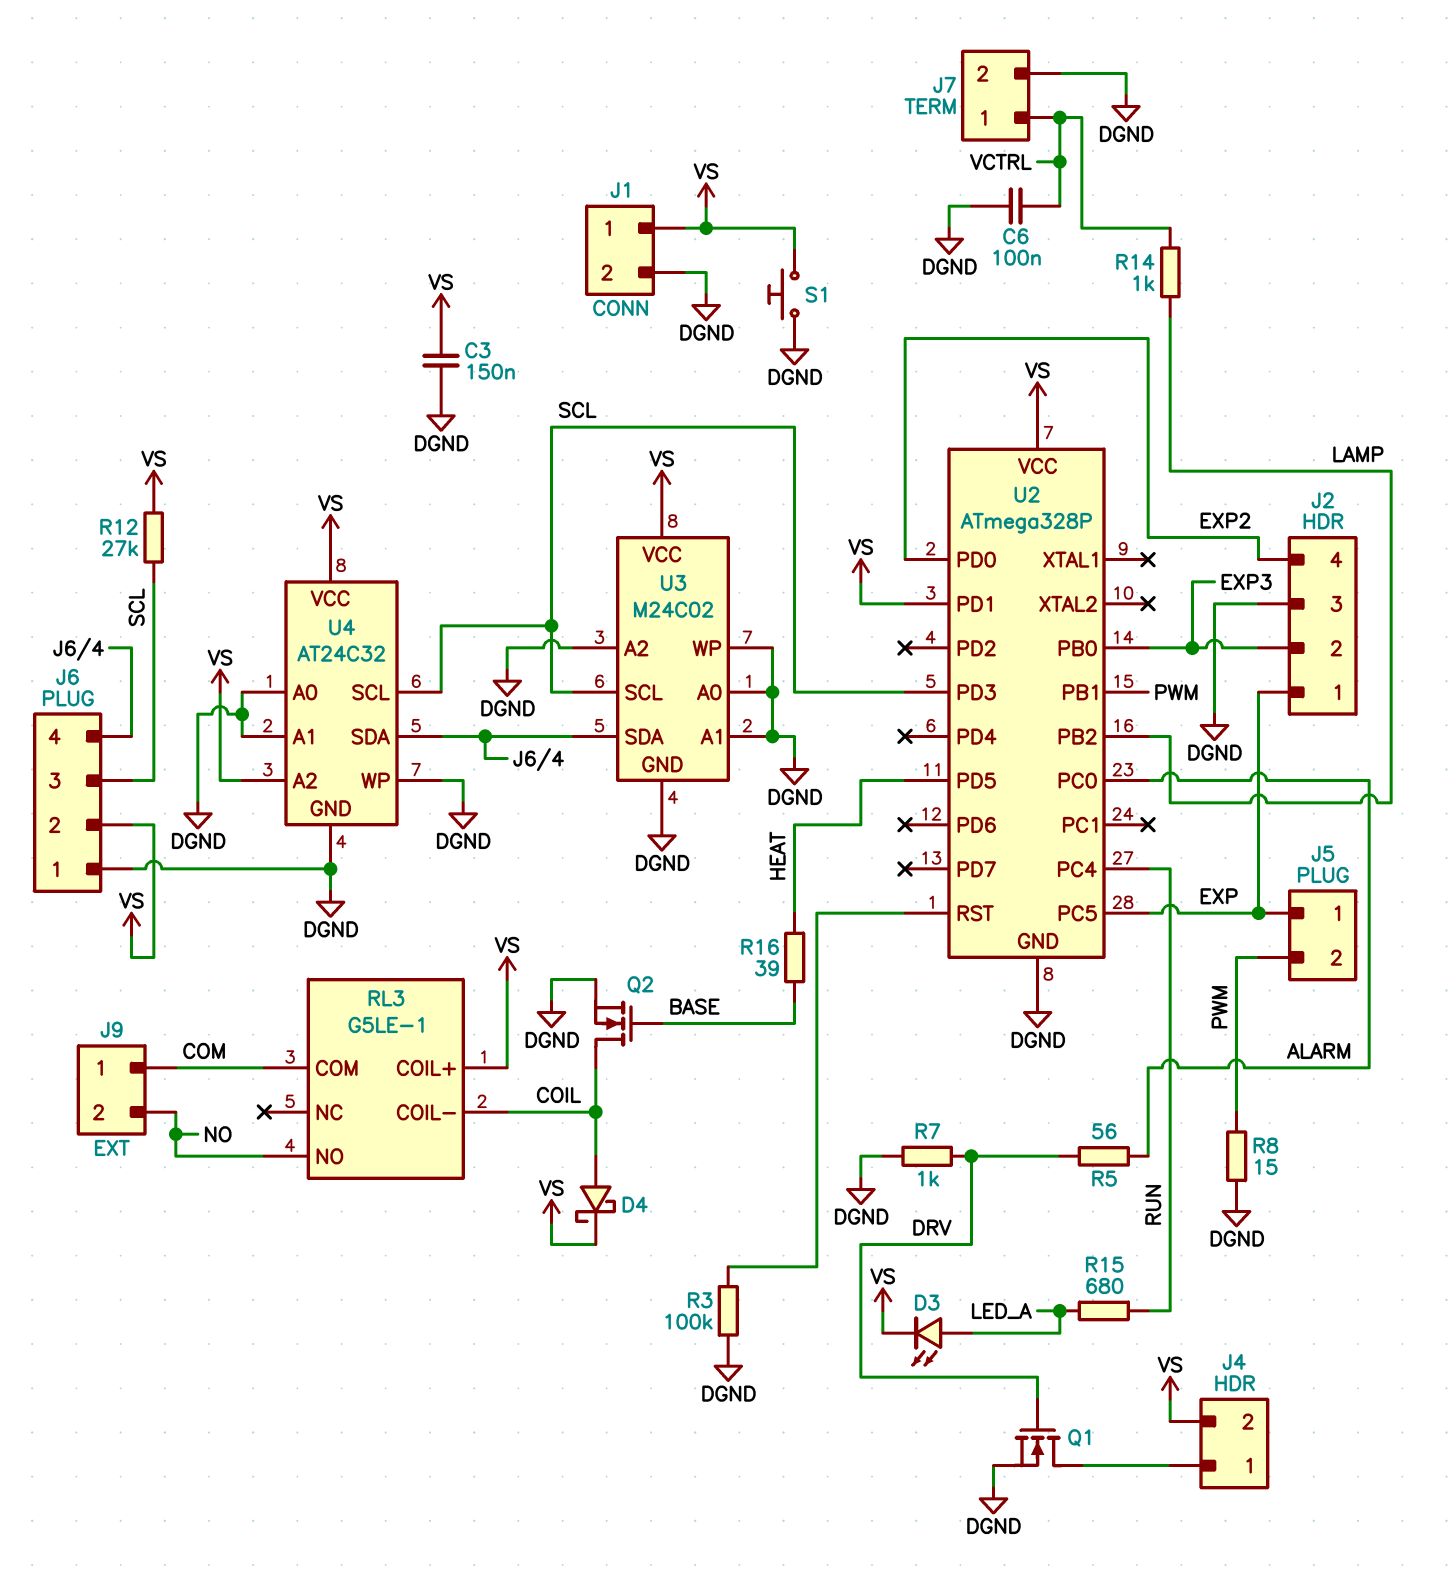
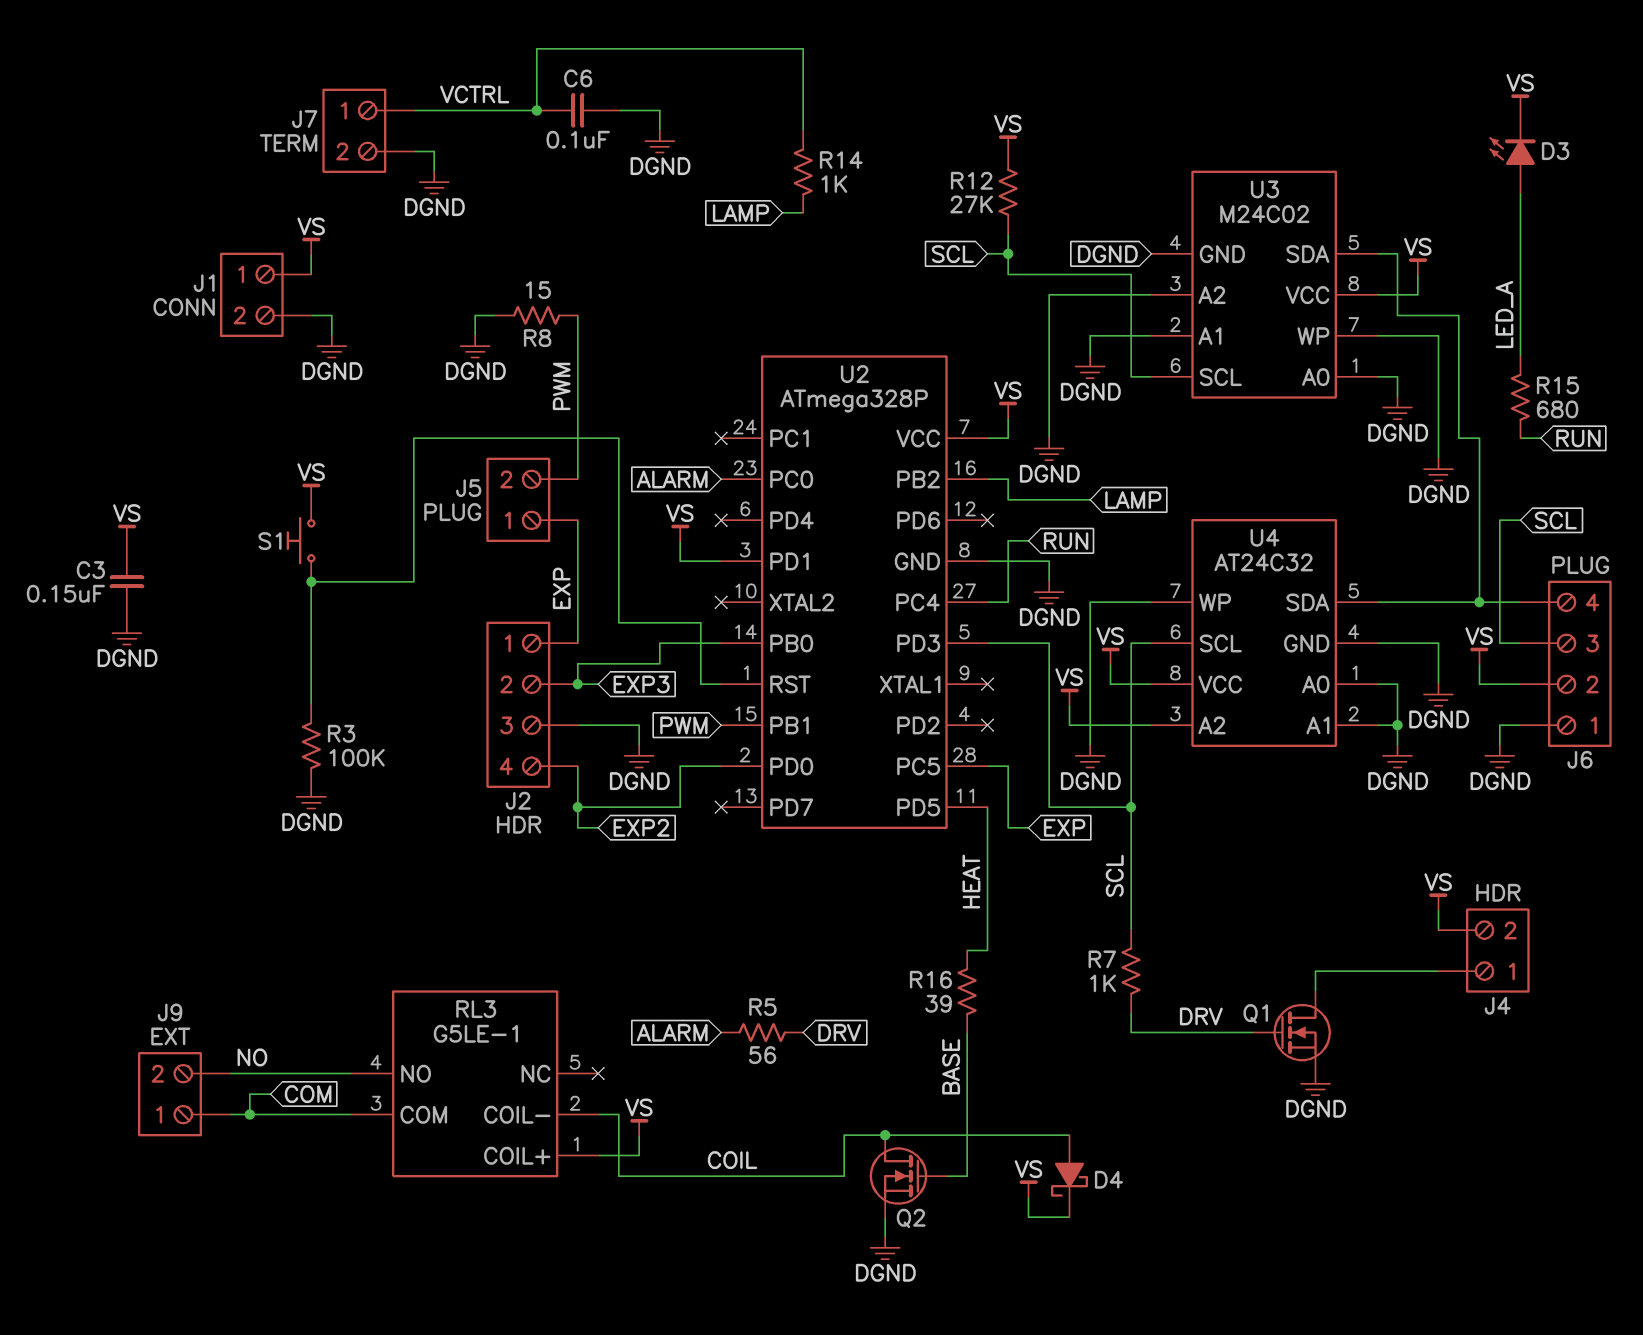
R7: 1k (DGND, DRV) -> 1k (DRV, SCL)
S1: button (DGND, VS) -> button (U2/RST, VS)

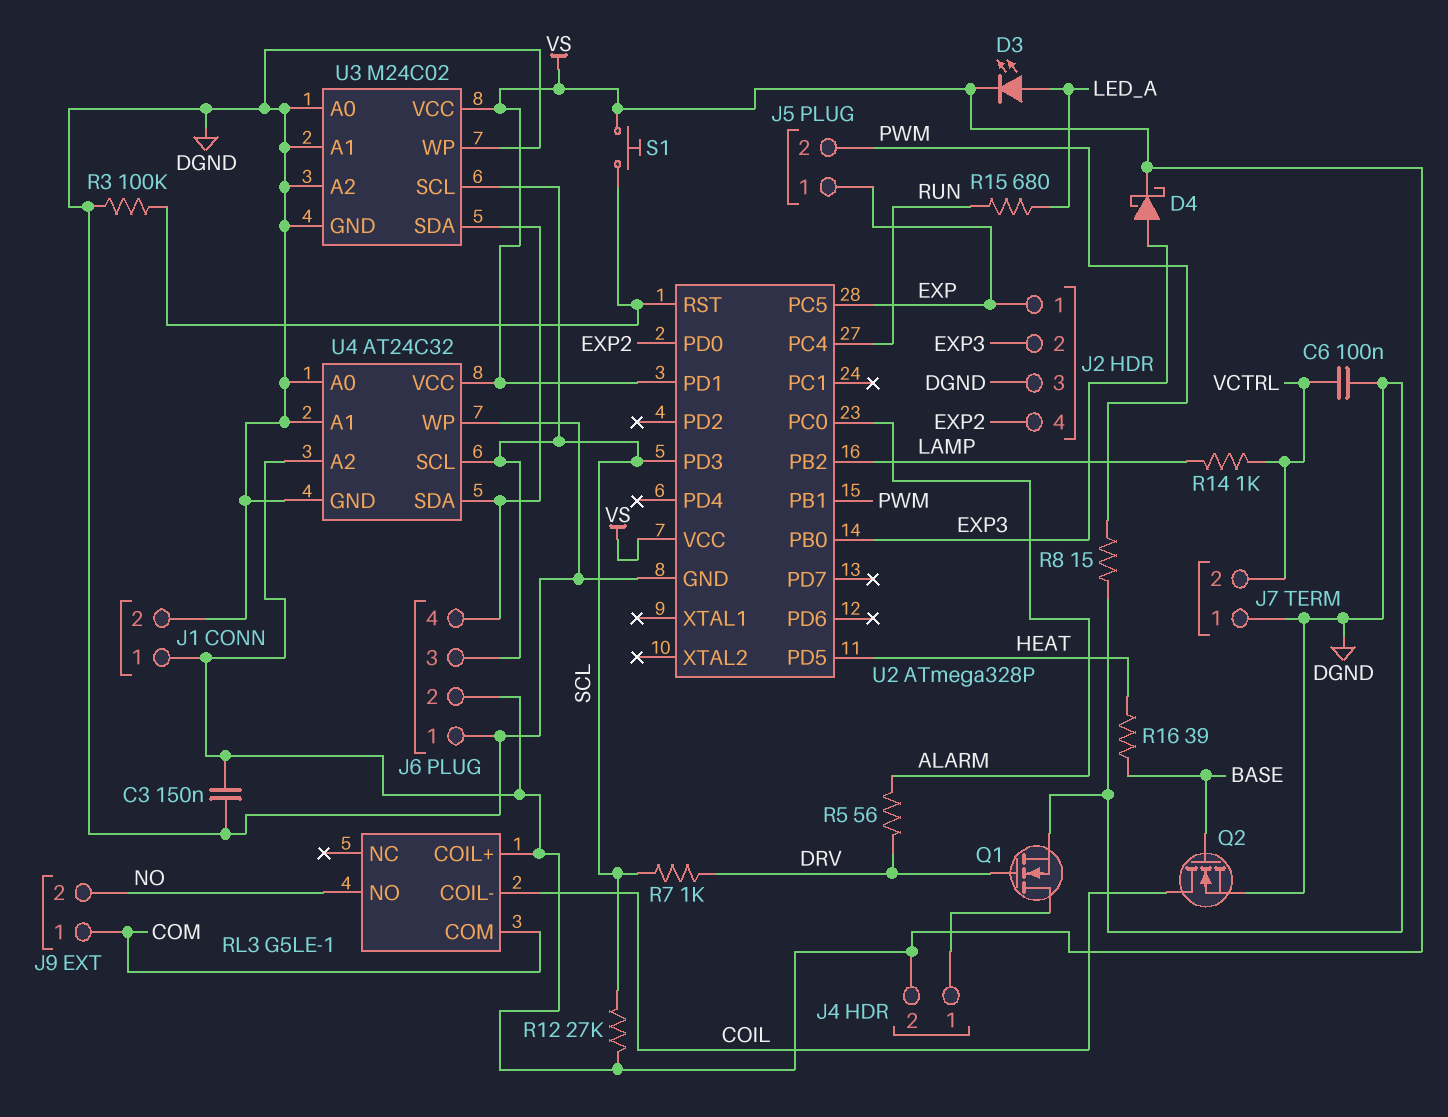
D4: schottky (A COIL, K VS) -> schottky (A EXP3, K VS)
J7 pin 1: VCTRL -> DGND
J7 pin 2: DGND -> VCTRL

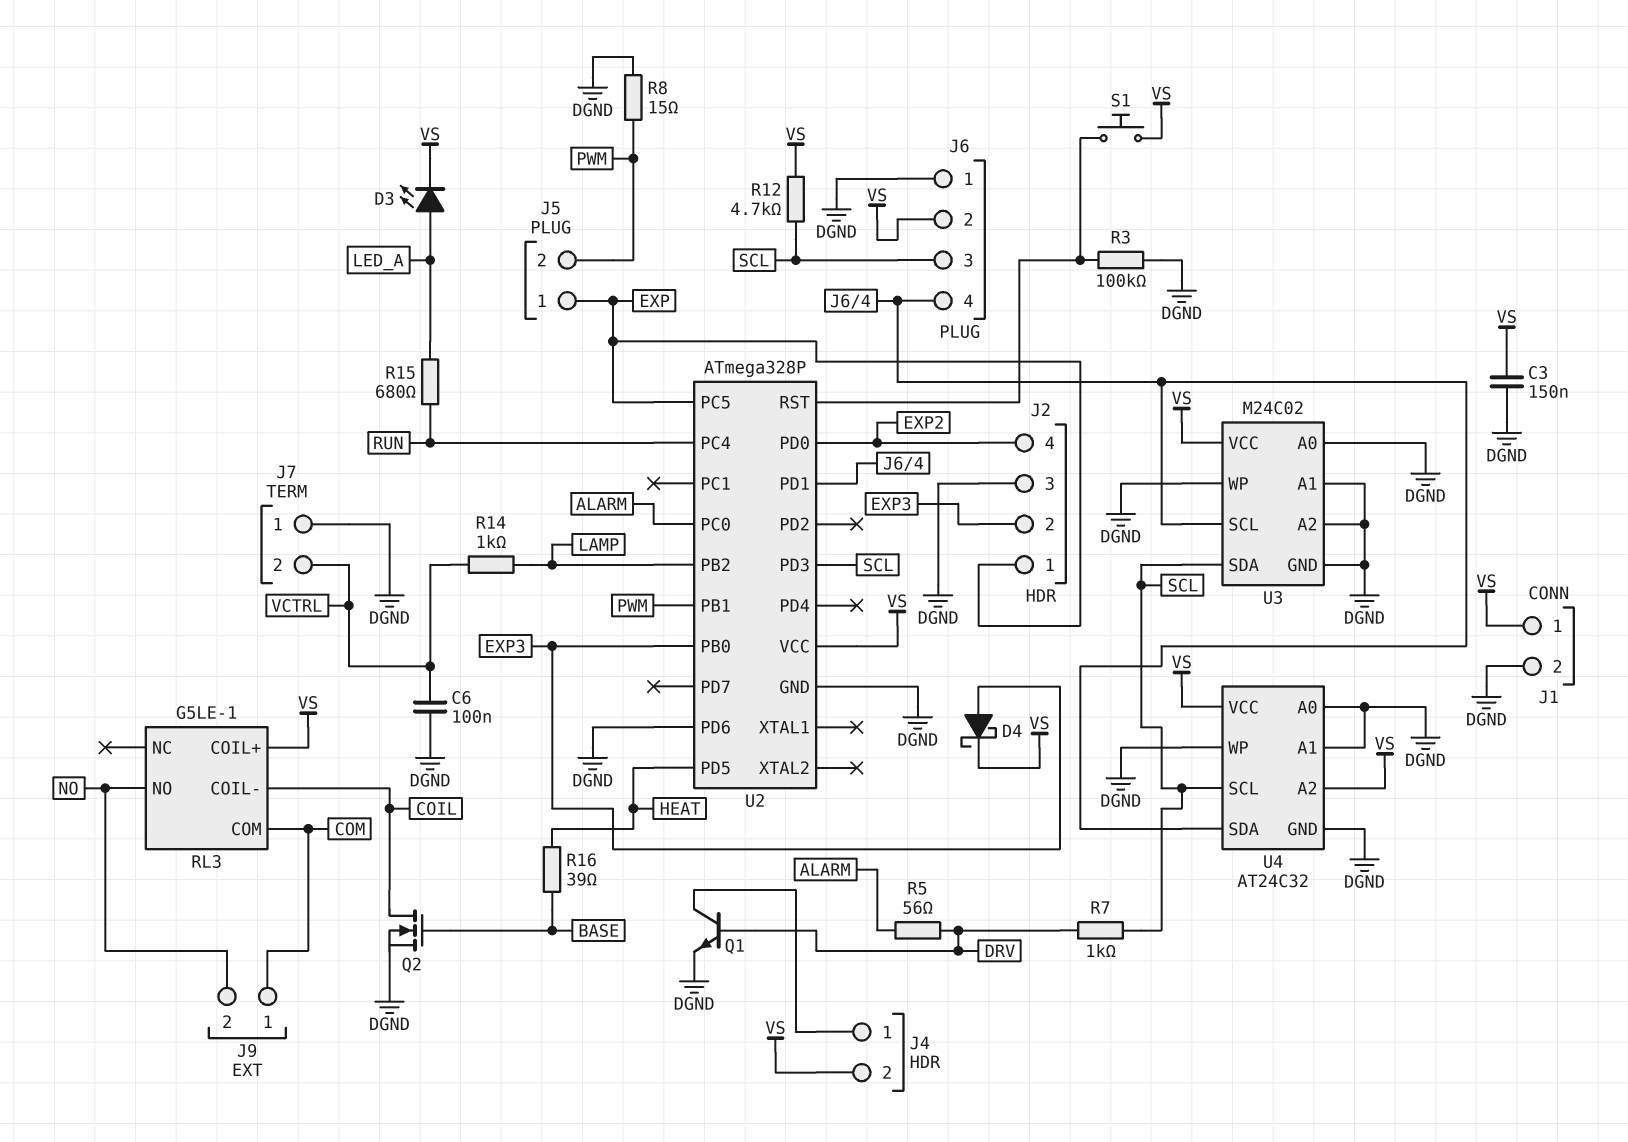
Q1: NMOS (G DRV, D J4/1, S DGND) -> NPN (B DRV, C J4/1, E DGND)
R12: 27k (SCL, VS) -> 4.7k (SCL, VS)
U2 pin PD1: VS -> J6/4
U2 pin PD6: none -> DGND
U3 pin SCL: SCL -> J6/4
U3 pin SDA: J6/4 -> SCL

